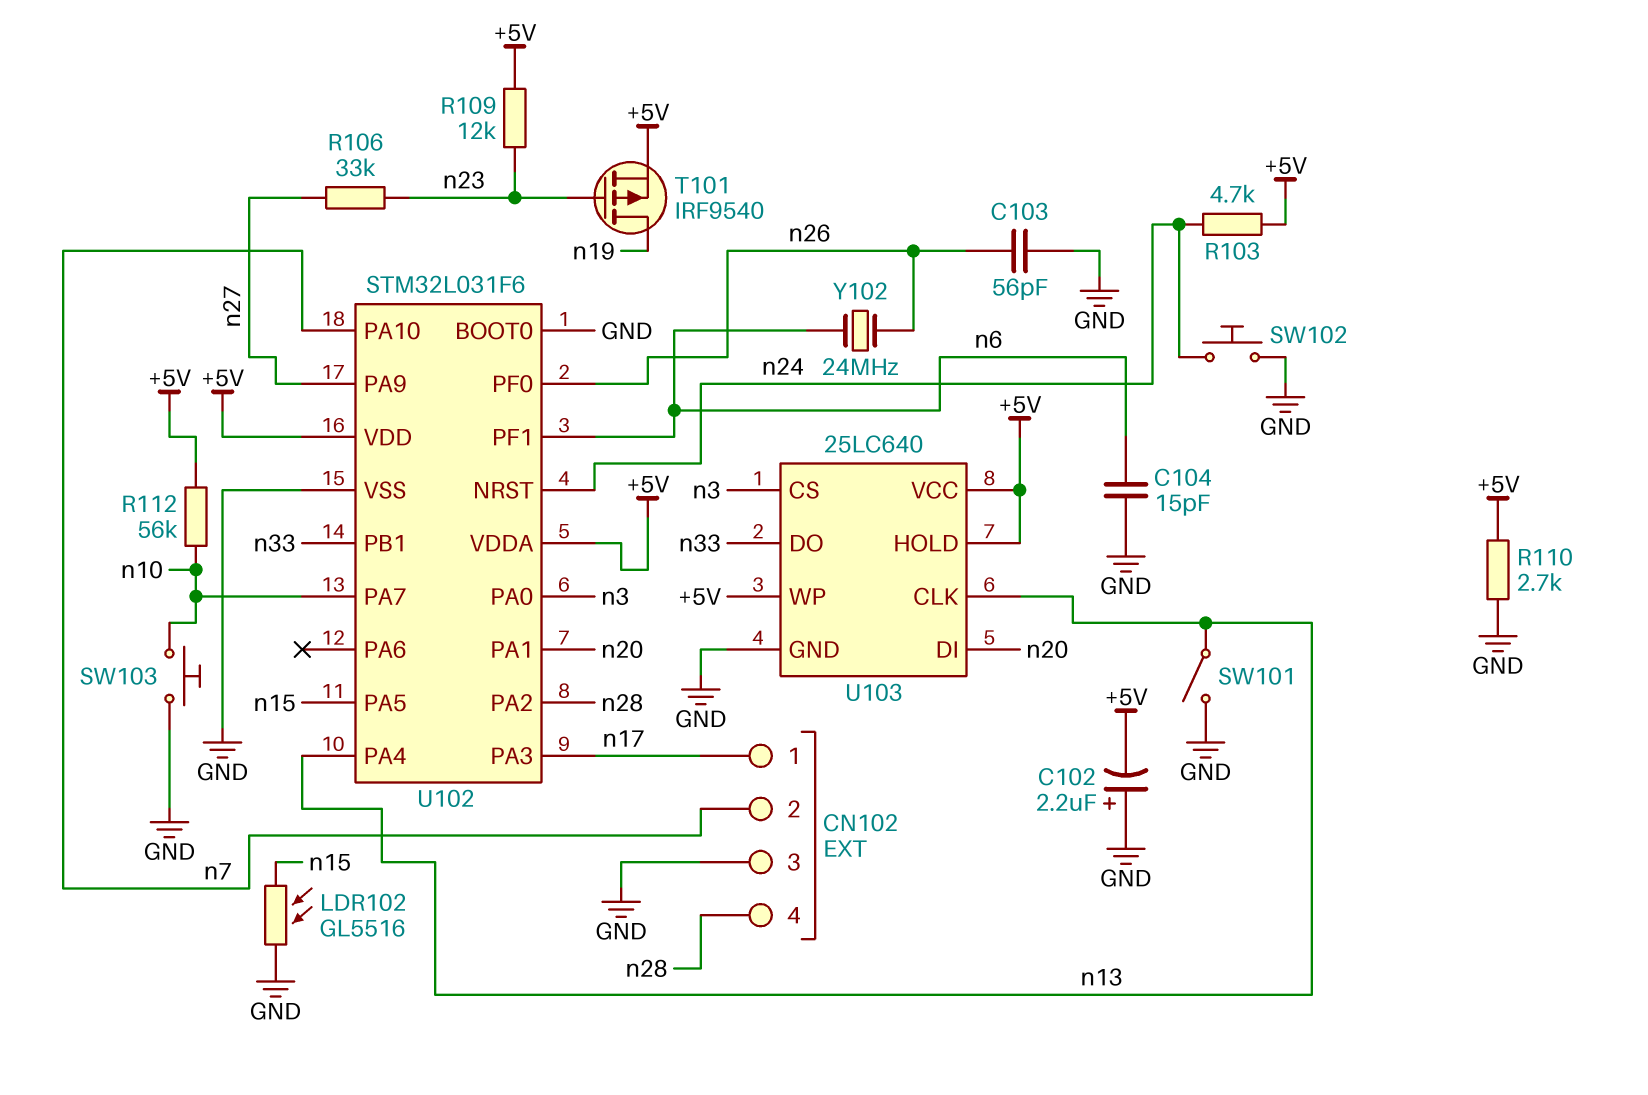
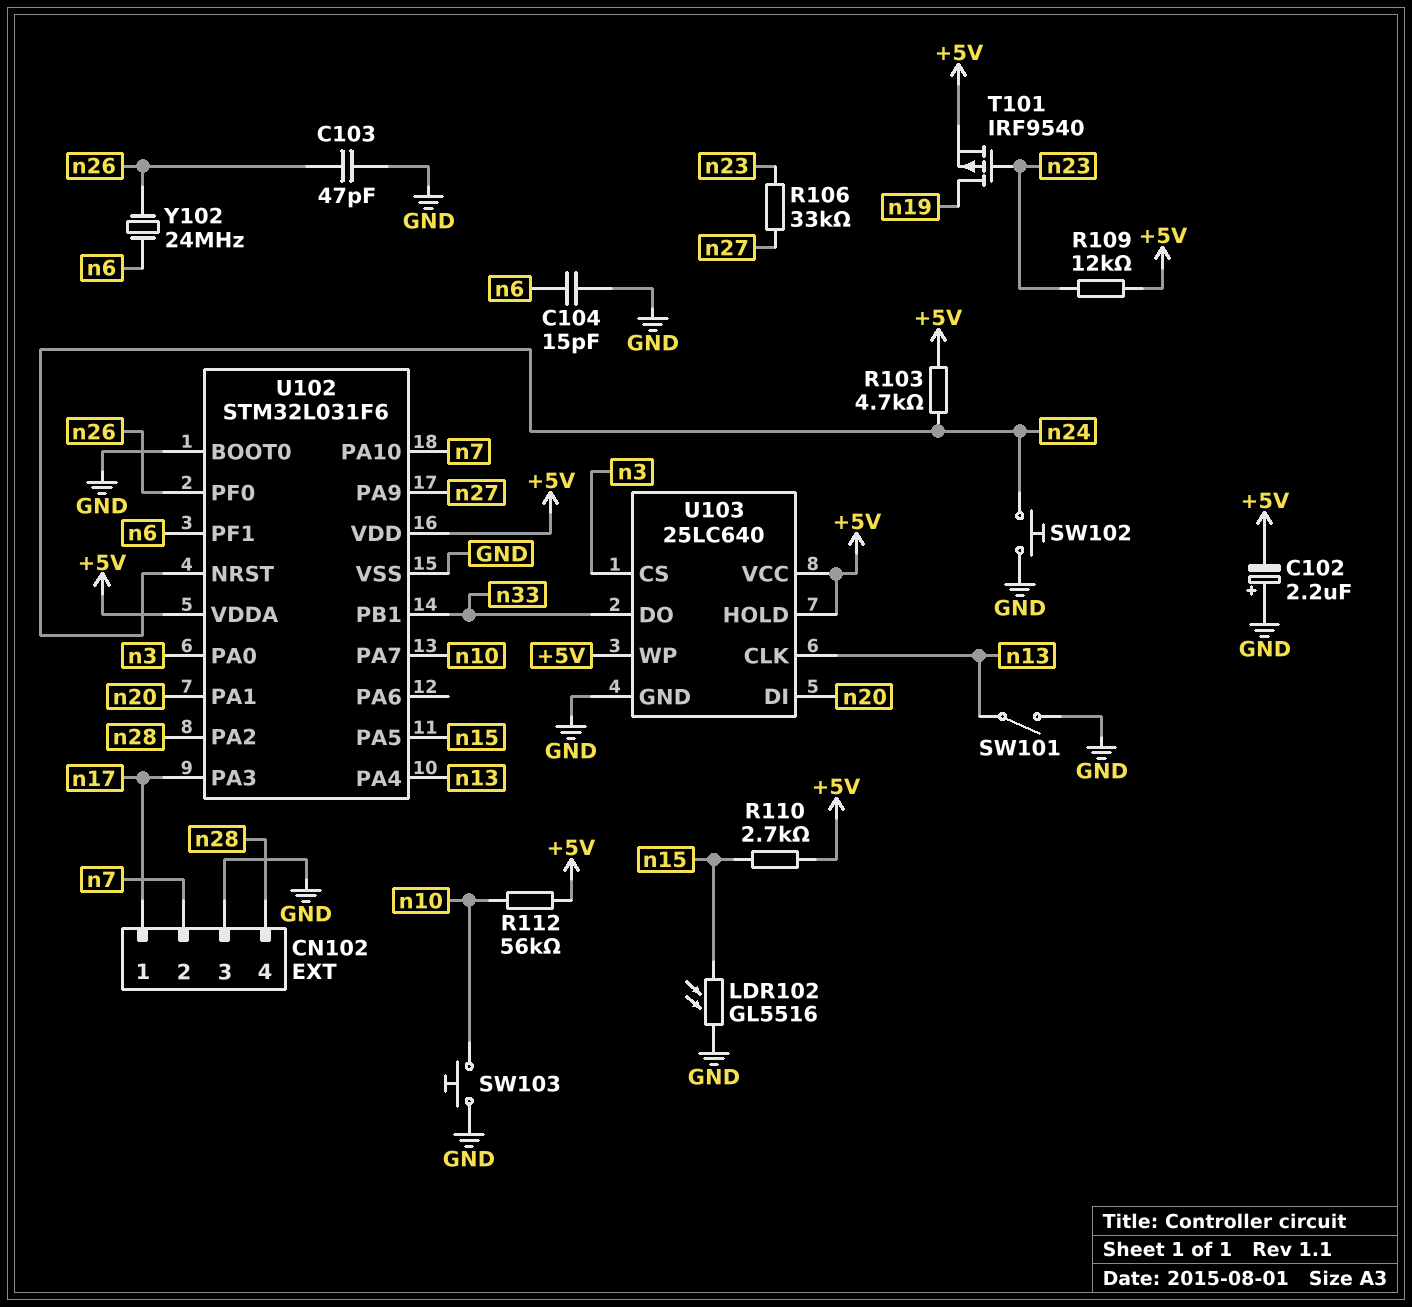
C103: 56pF (GND, n26) -> 47pF (GND, n26)
R110: 2.7k (+5V, GND) -> 2.7k (+5V, n15)

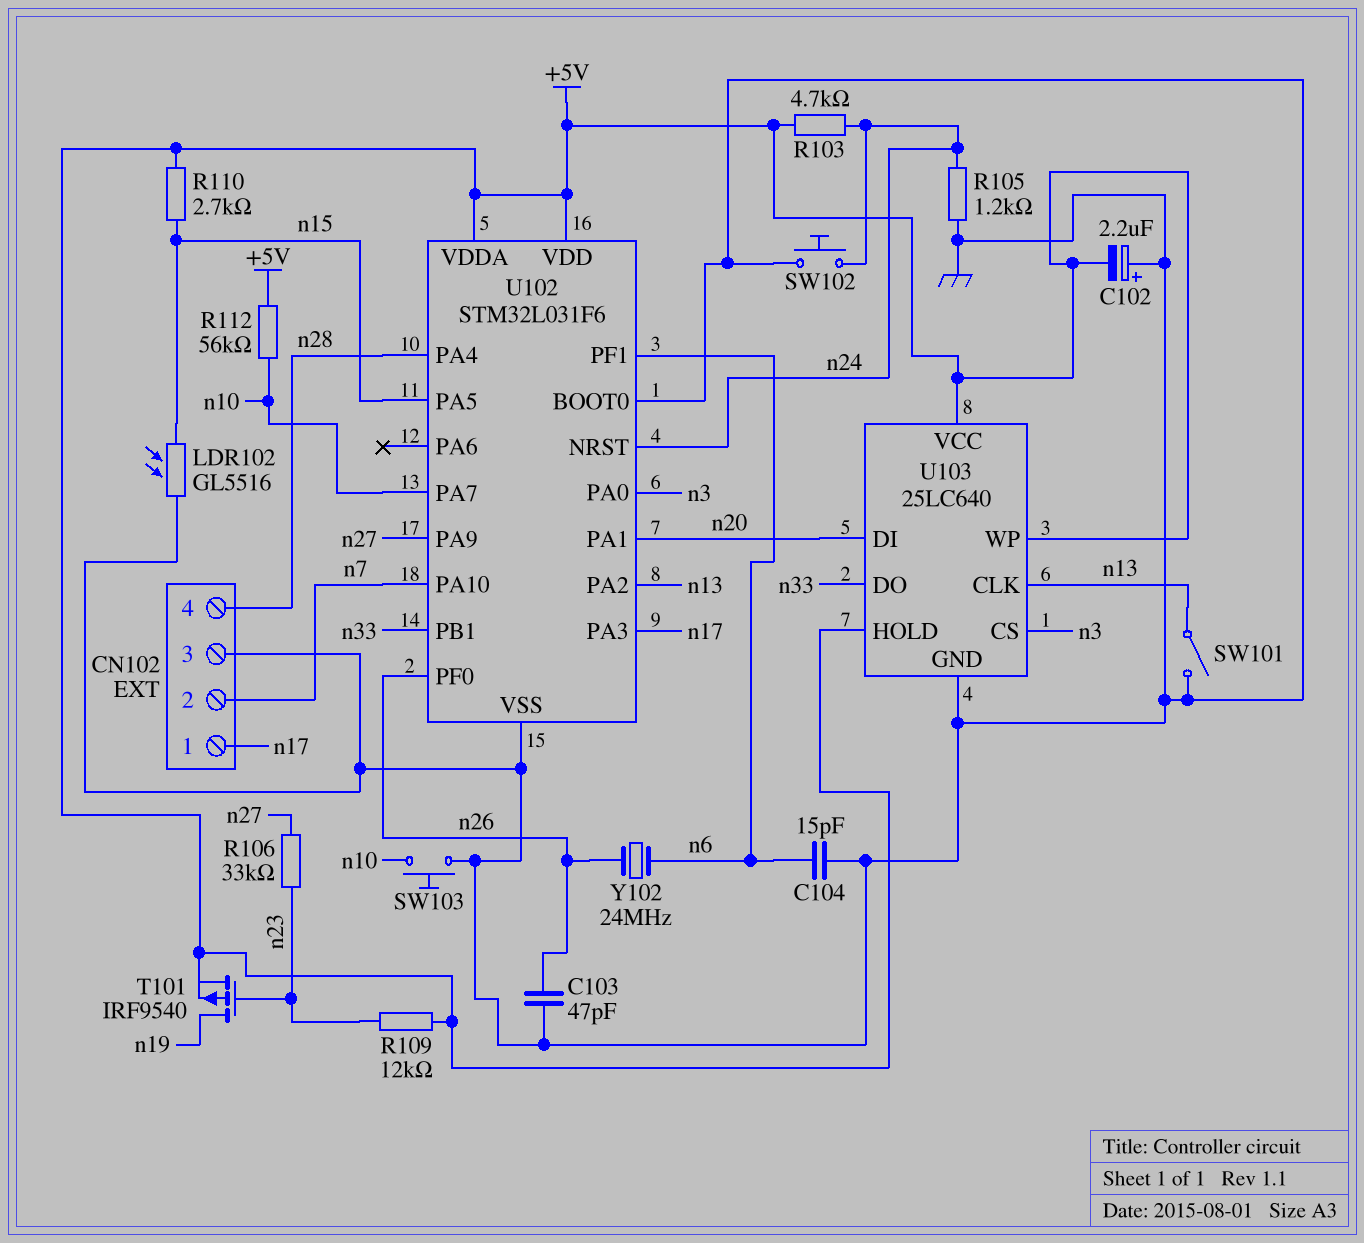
R105: none -> 1.2k (GND, n24)
U102 pin PA2: n28 -> n13
U102 pin PA4: n13 -> n28

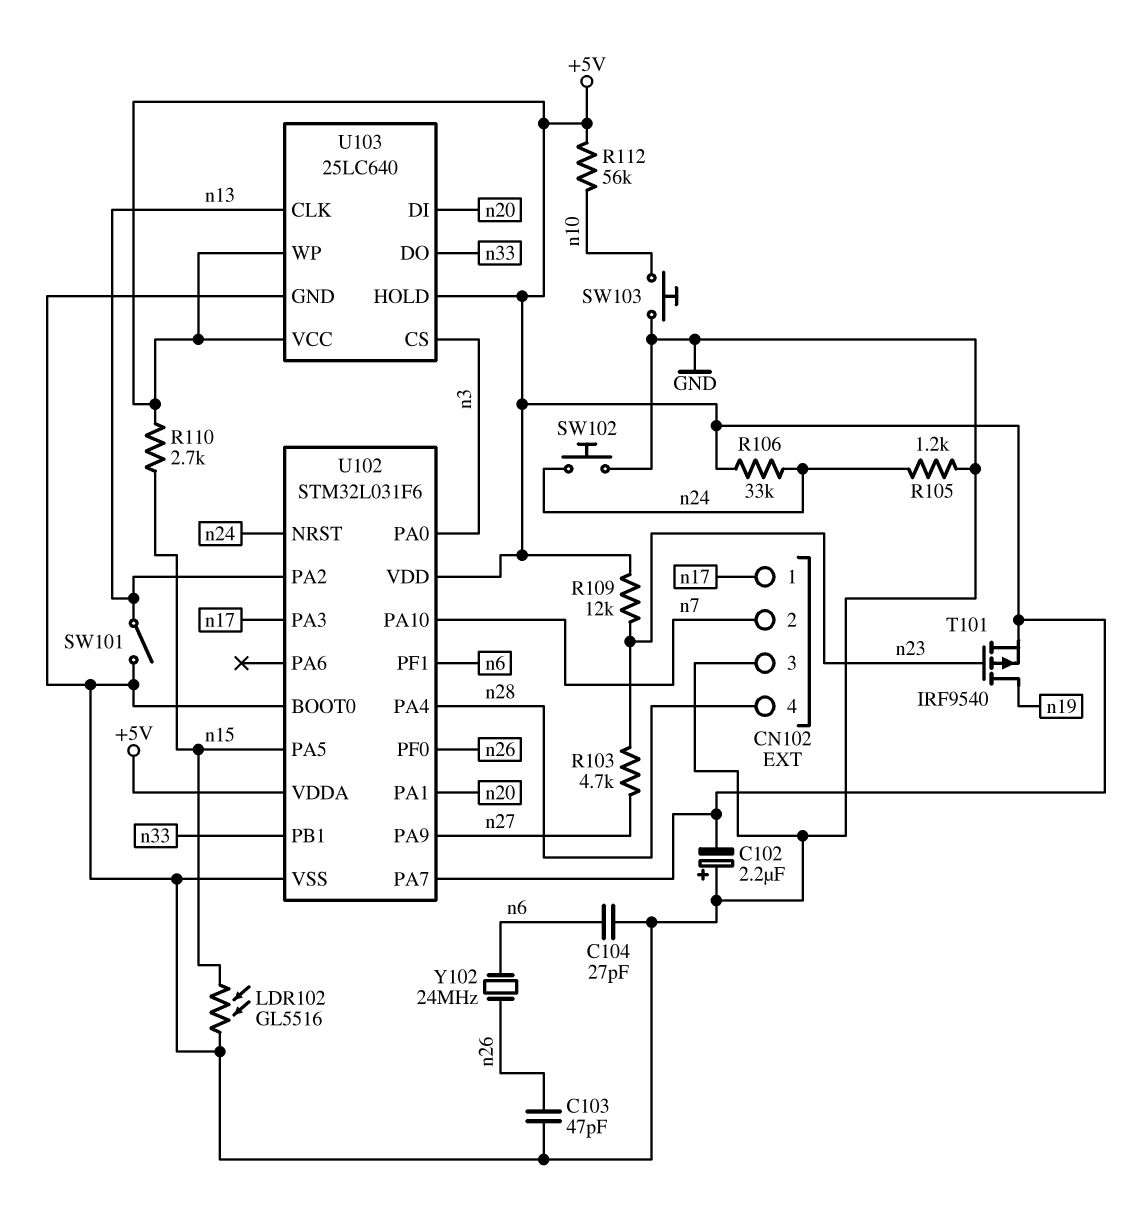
C104: 15pF (GND, n6) -> 27pF (GND, n6)
R103: 4.7k (+5V, n24) -> 4.7k (n23, n27)
R106: 33k (n23, n27) -> 33k (+5V, n24)
U102 pin PA7: n10 -> +5V

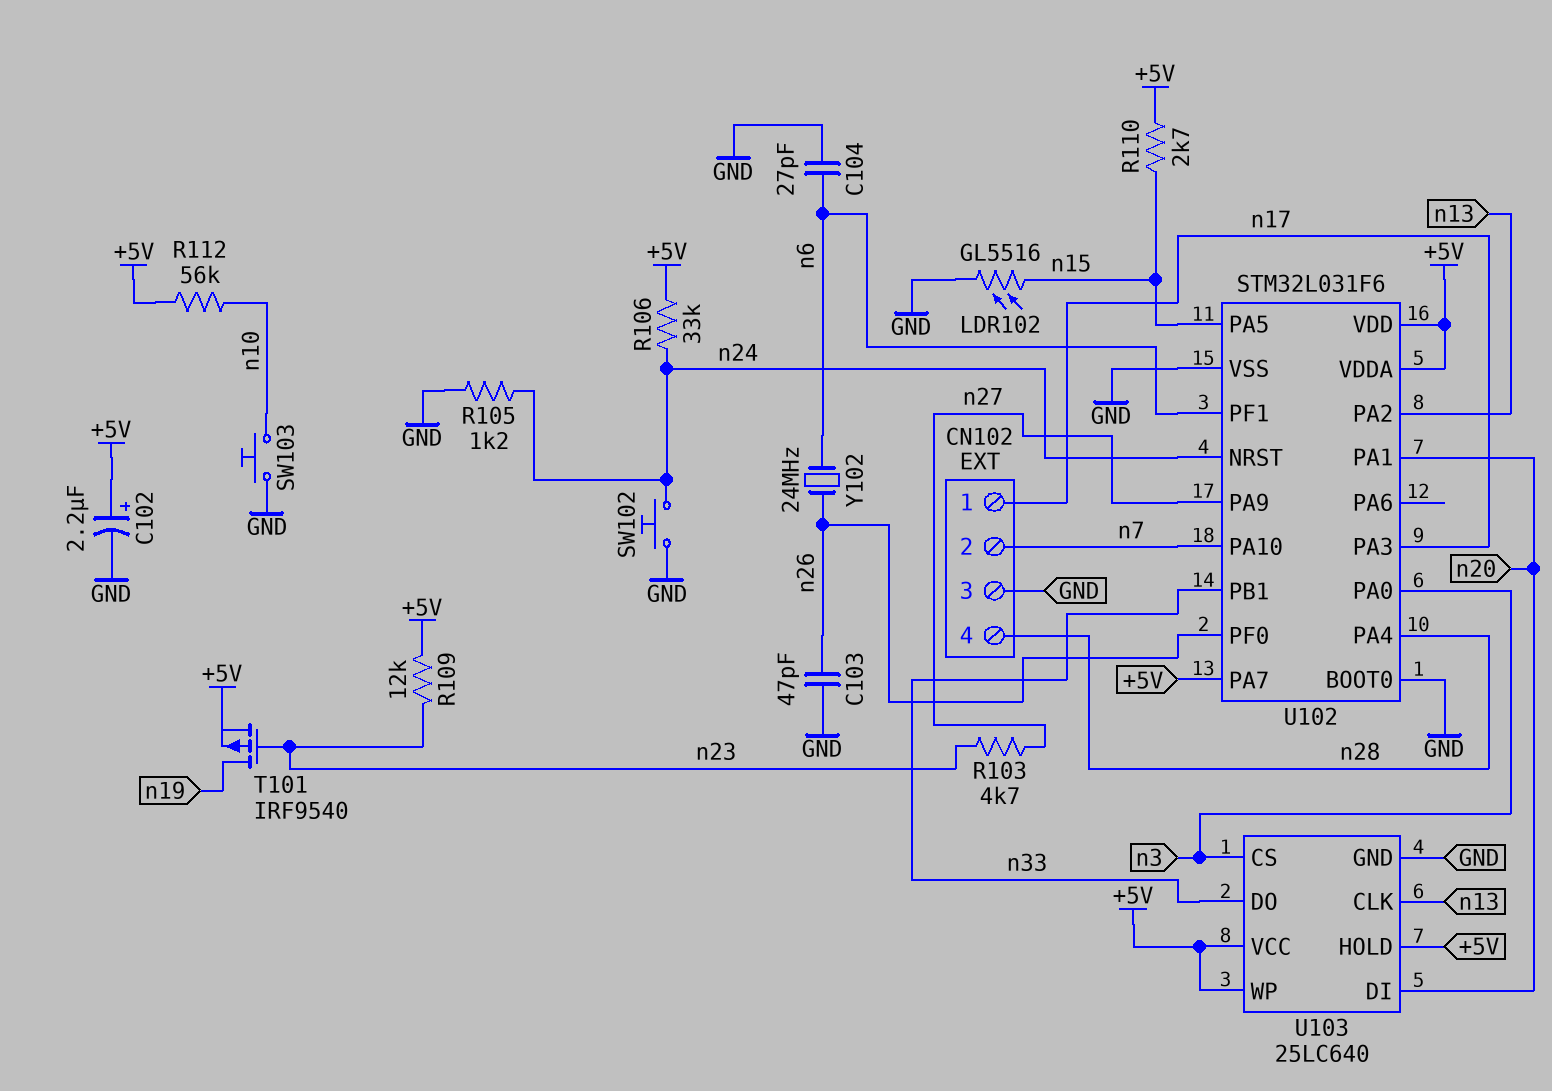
C102: 2.2uF (plus GND, minus +5V) -> 2.2uF (plus +5V, minus GND)
SW101: switch (GND, n13) -> none

